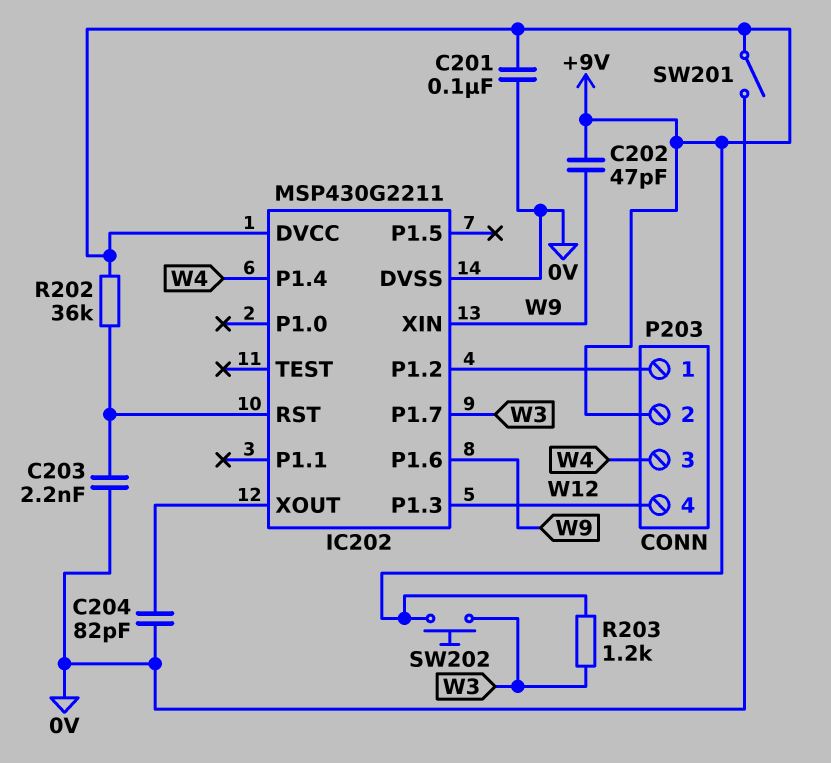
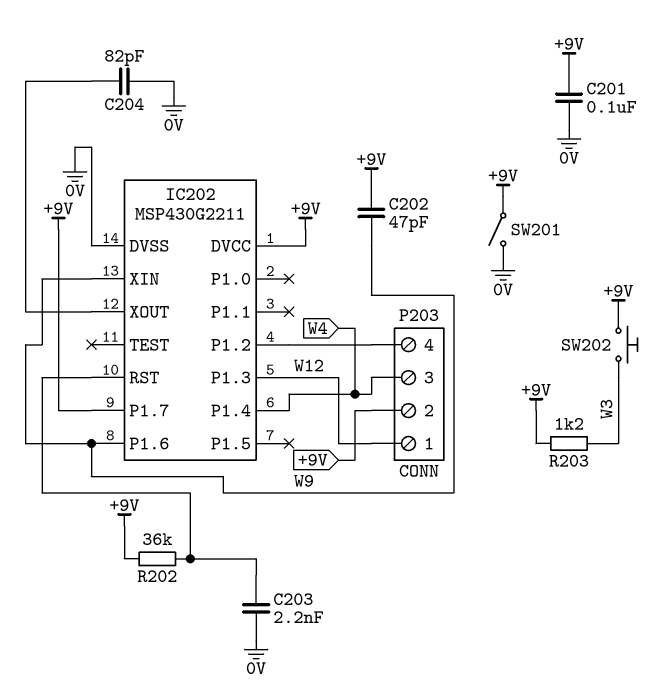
IC202 pin P1.7: W3 -> +9V
P203 pin 1: IC202/P1.2 -> W12
P203 pin 4: W12 -> IC202/P1.2

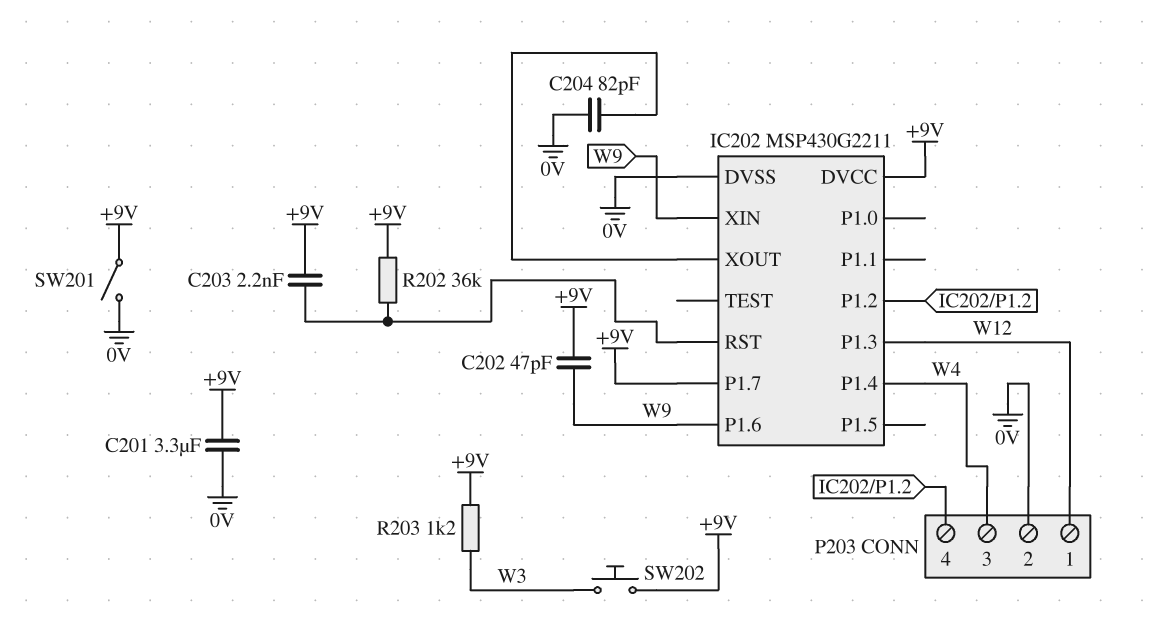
C201: 100nF (+9V, 0V) -> 3.3uF (+9V, 0V)
C203: 2.2nF (0V, IC202/RST) -> 2.2nF (+9V, IC202/RST)
P203 pin 2: +9V -> 0V

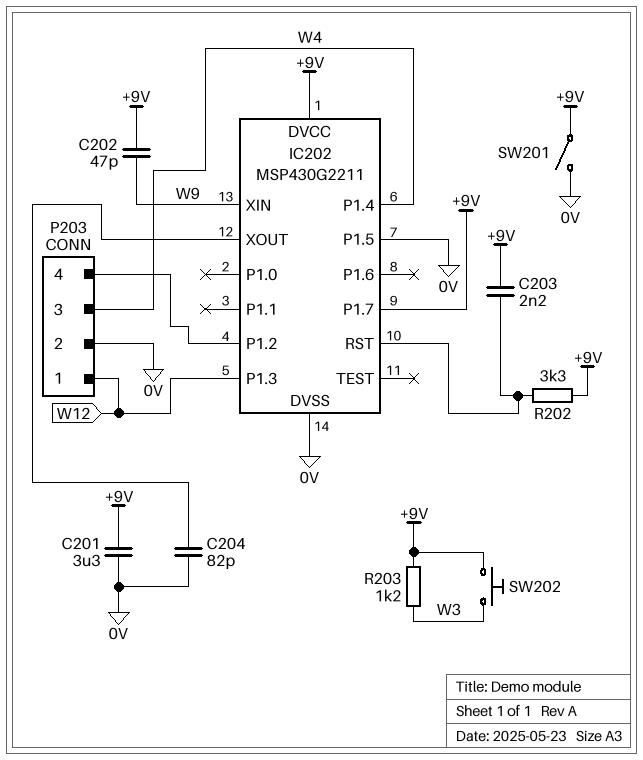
IC202 pin P1.5: none -> 0V
IC202 pin P1.6: W9 -> none
R202: 36k (+9V, IC202/RST) -> 3.3k (+9V, IC202/RST)

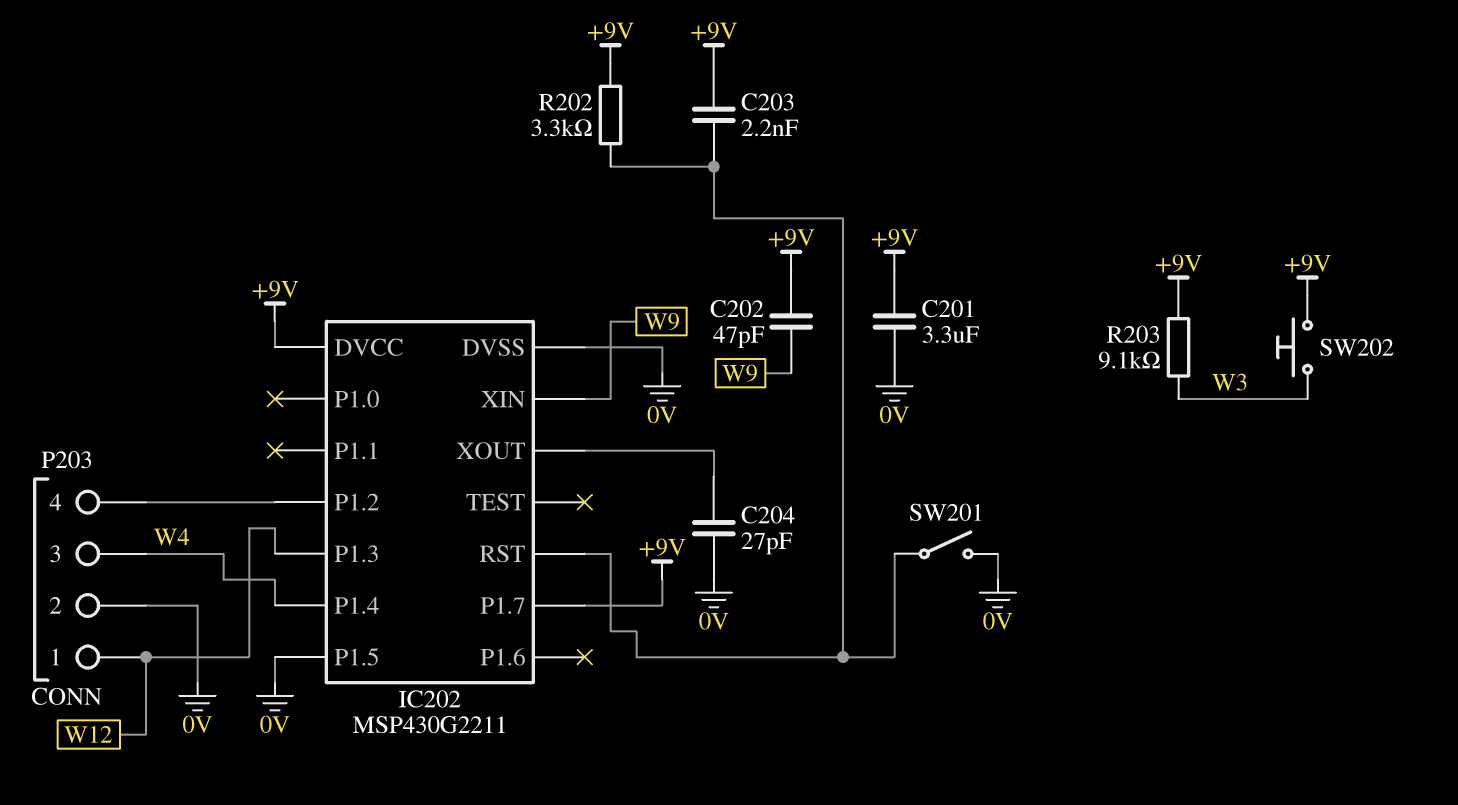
C204: 82pF (0V, IC202/XOUT) -> 27pF (0V, IC202/XOUT)
R203: 1.2k (+9V, W3) -> 9.1k (+9V, W3)
SW201: switch (+9V, 0V) -> switch (0V, IC202/RST)

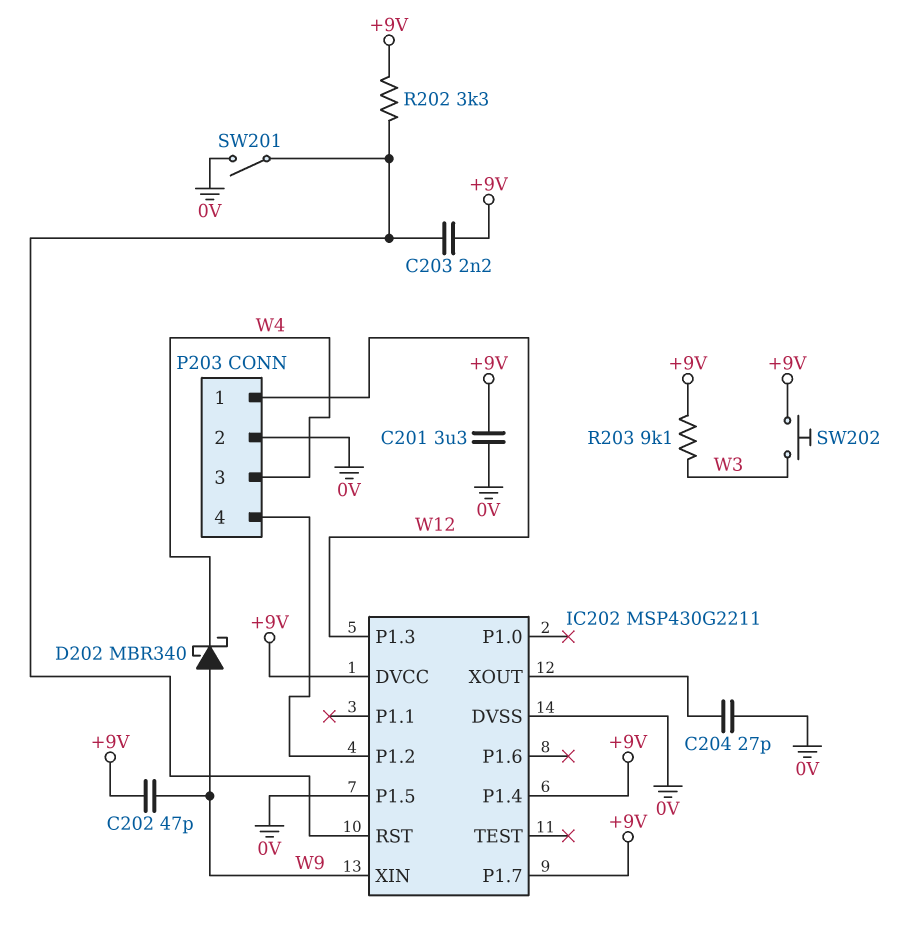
D202: none -> schottky MBR340 (A W9, K W4)
IC202 pin P1.4: W4 -> +9V

